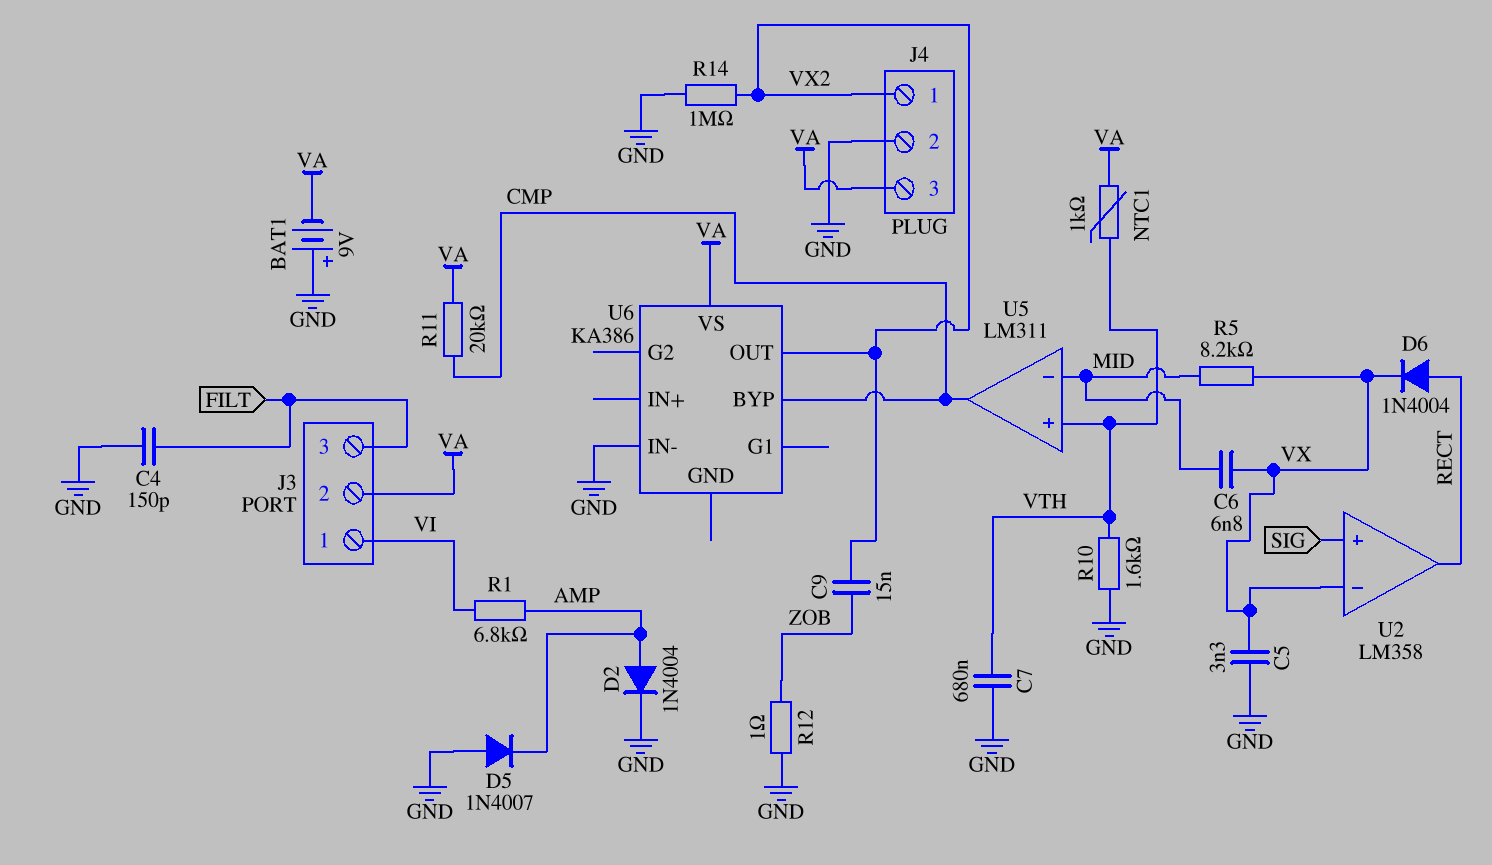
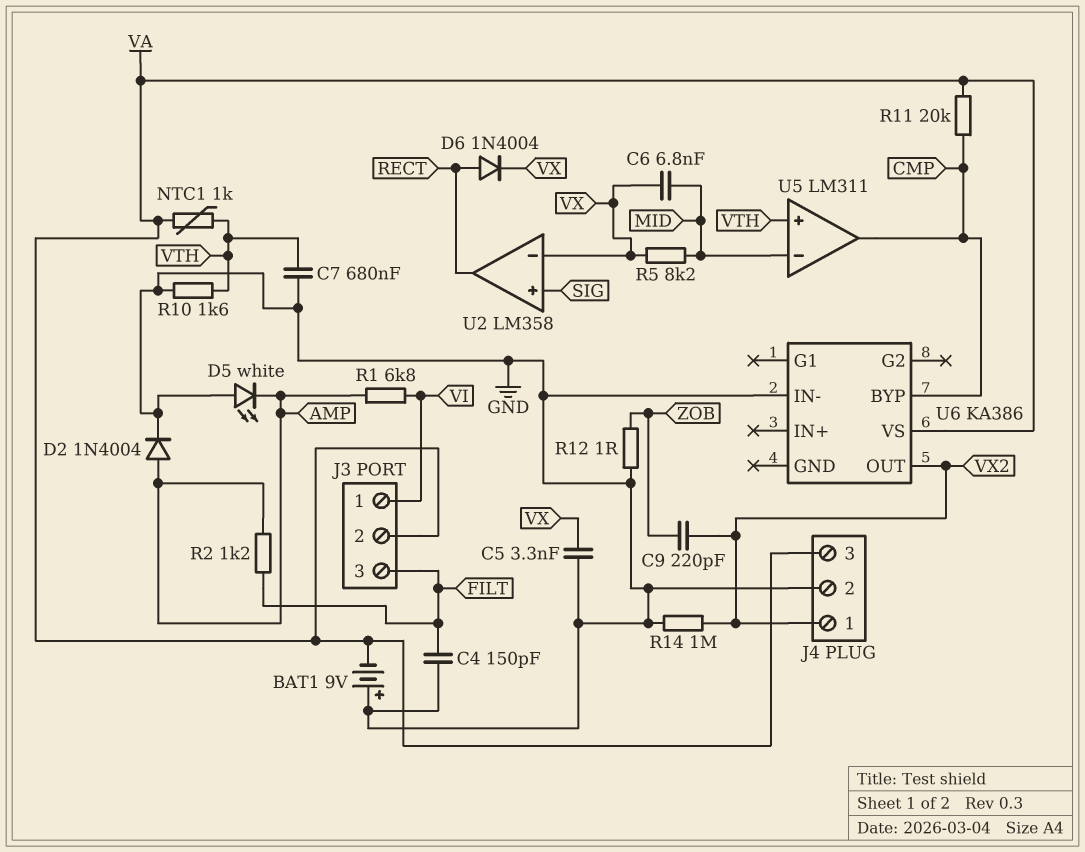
C9: 15nF (VX2, ZOB) -> 220pF (VX2, ZOB)
D5: diode 1N4007 (A GND, K AMP) -> LED white (A GND, K AMP)
R2: none -> 1.2k (AMP, FILT)

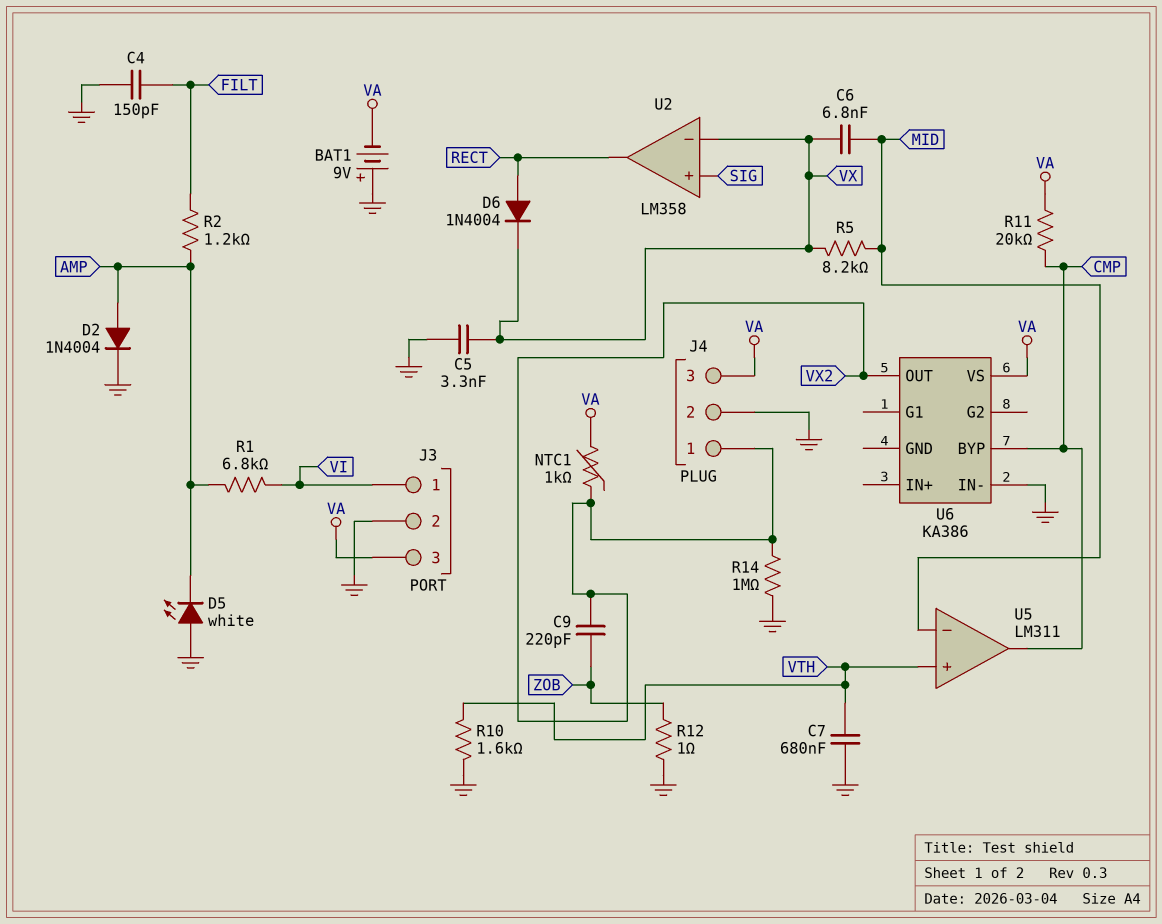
J3 pin 2: VA -> GND
J3 pin 3: FILT -> VA
NTC1: 1k (VA, VTH) -> 1k (VA, VX2)

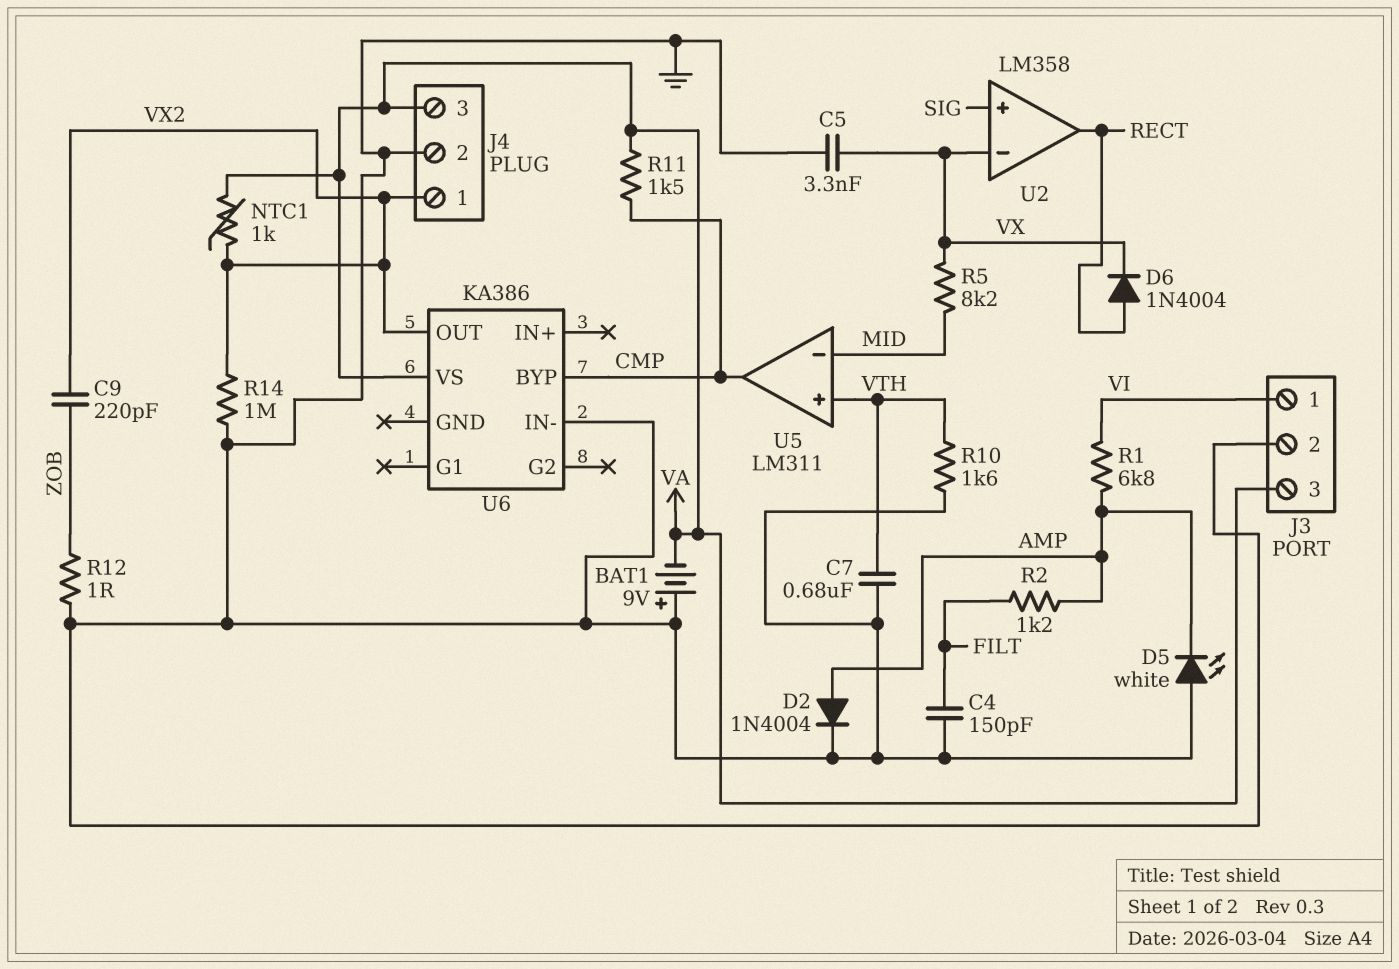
C6: 6.8nF (MID, VX) -> none
R11: 20k (CMP, VA) -> 1.5k (CMP, VA)

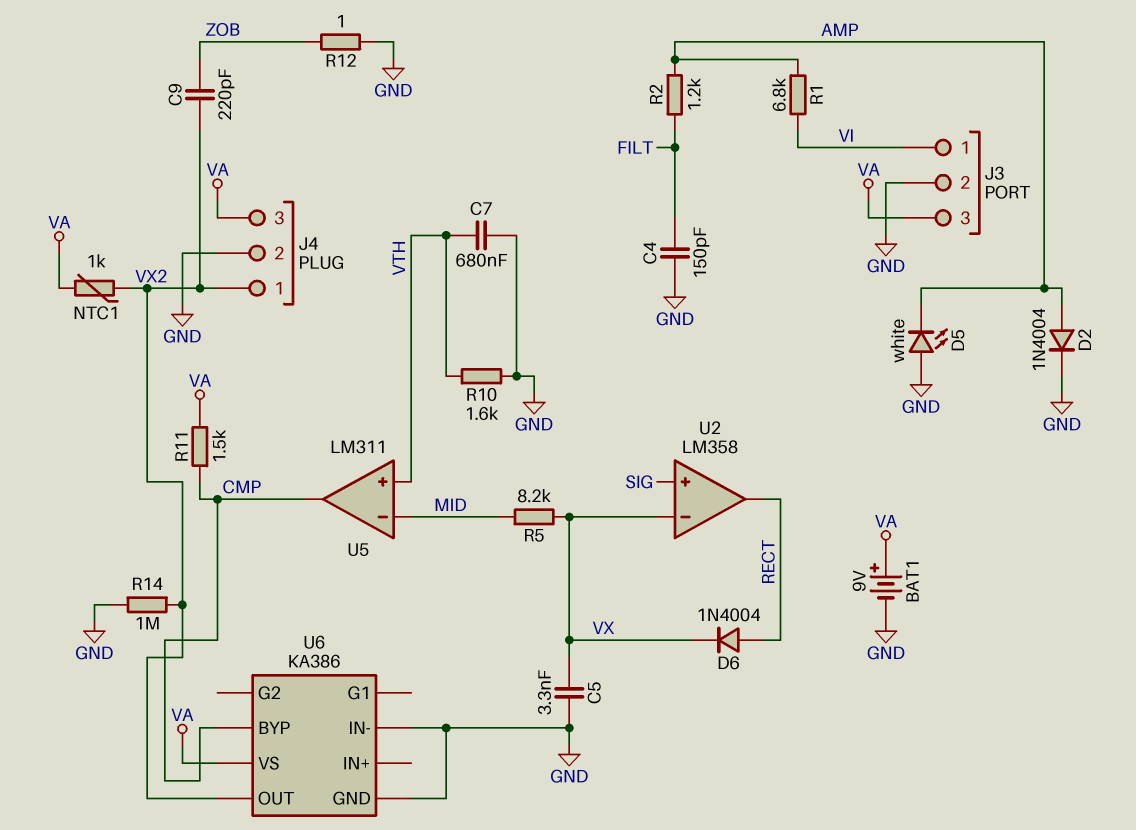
BAT1: 9V (plus GND, minus VA) -> 9V (plus VA, minus GND)
U6 pin GND: none -> GND

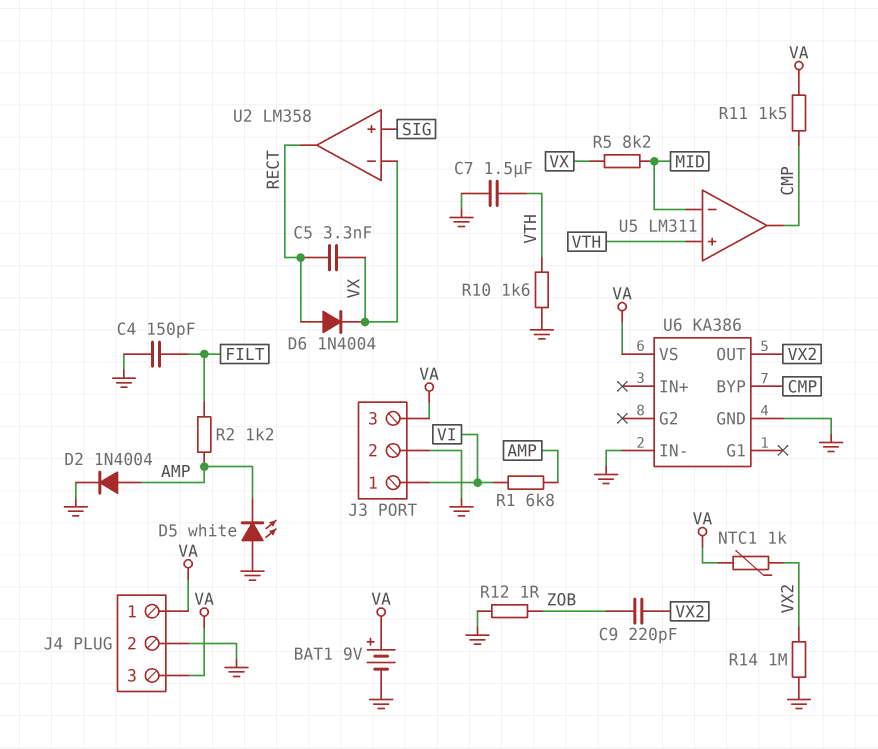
C5: 3.3nF (GND, VX) -> 3.3nF (RECT, VX)
C7: 680nF (GND, VTH) -> 1.5uF (GND, VTH)
J4 pin 1: VX2 -> VA

